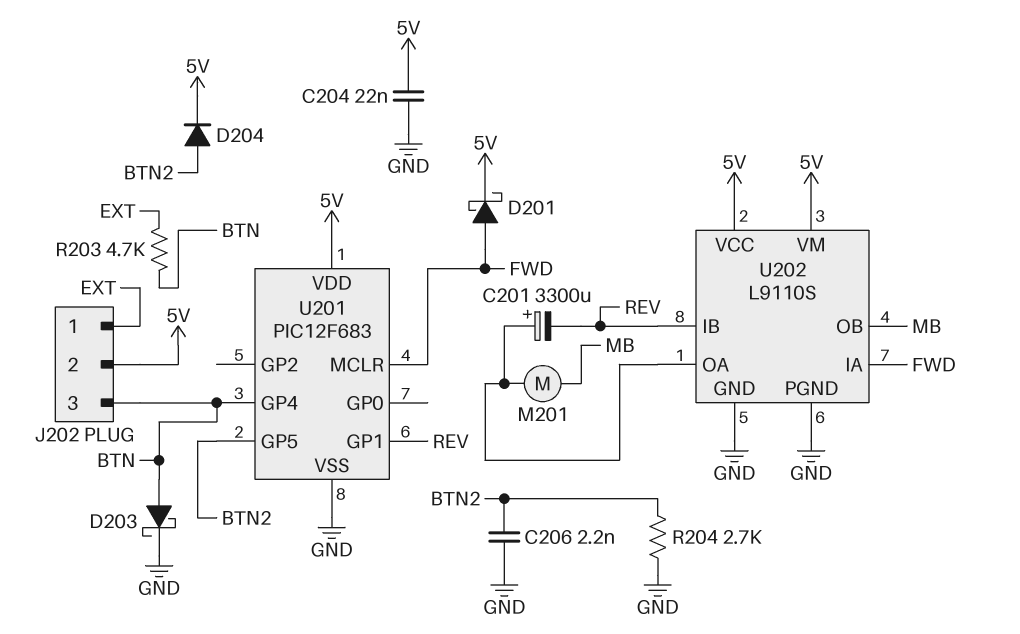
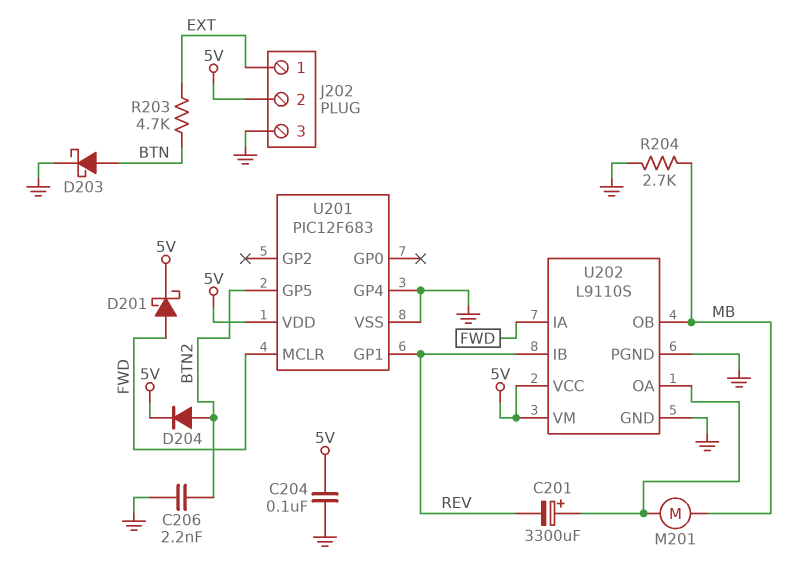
C204: 22nF (5V, GND) -> 100nF (5V, GND)
J202 pin 3: BTN -> GND
R204: 2.7k (BTN2, GND) -> 2.7k (GND, MB)
U201 pin GP4: BTN -> GND

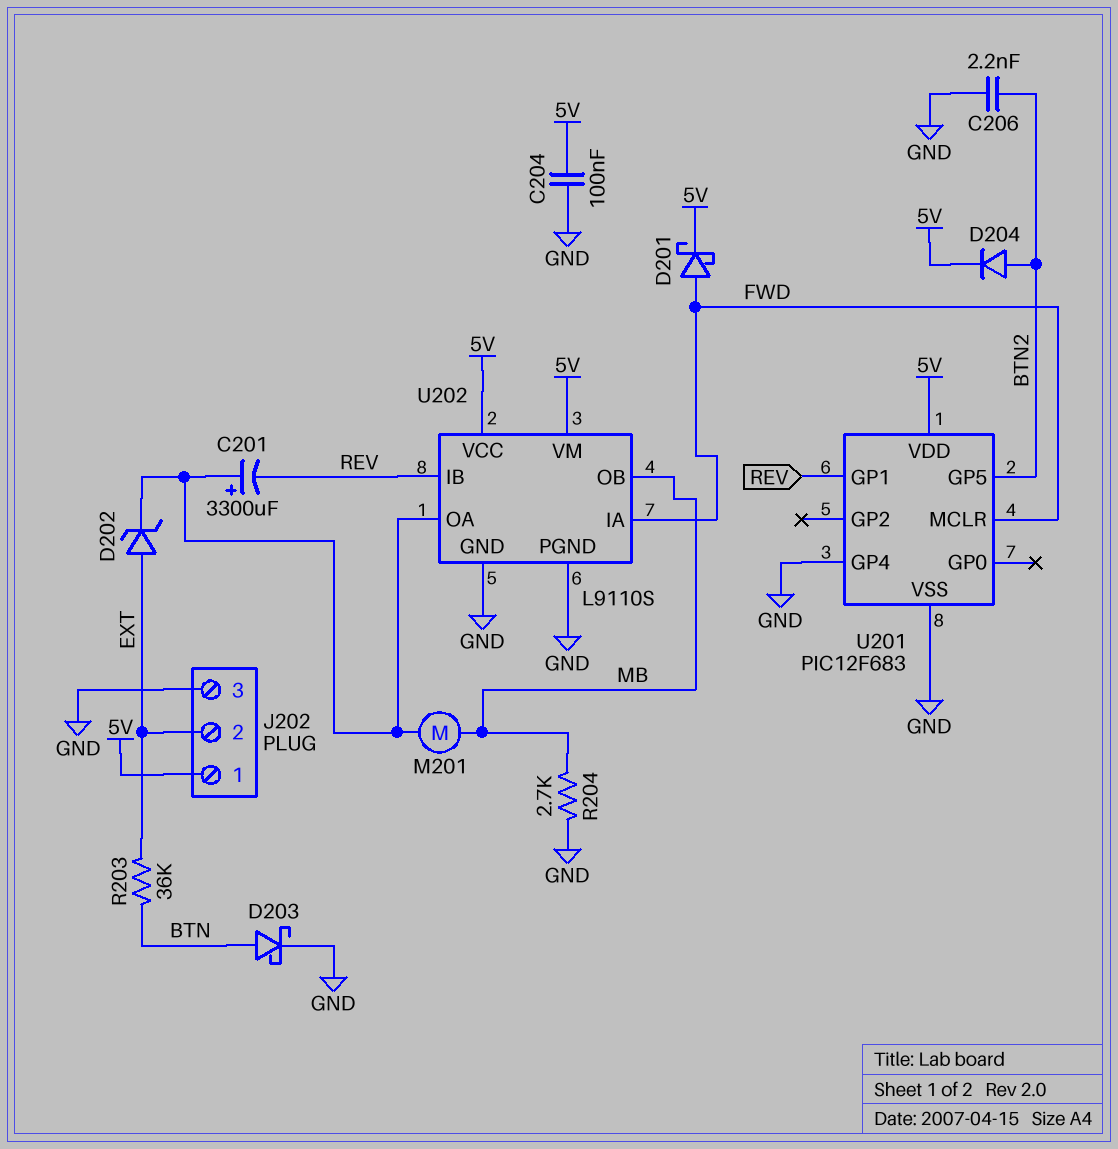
D202: none -> zener (A EXT, K U202/OA)
J202 pin 1: EXT -> 5V
J202 pin 2: 5V -> EXT
R203: 4.7k (BTN, EXT) -> 36k (BTN, EXT)

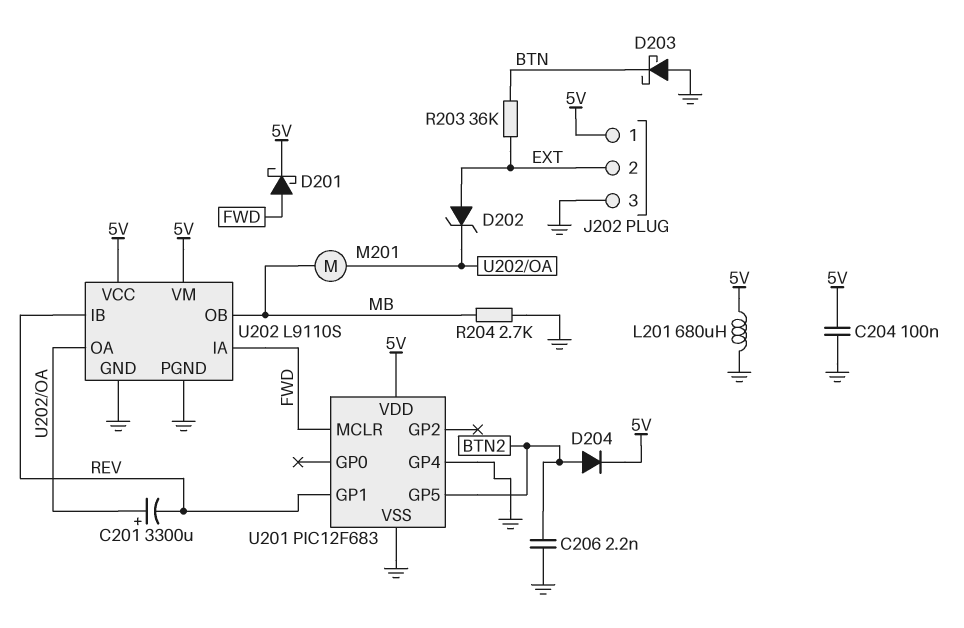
D203: schottky (A BTN, K GND) -> schottky (A GND, K BTN)
L201: none -> 680uH (5V, GND)

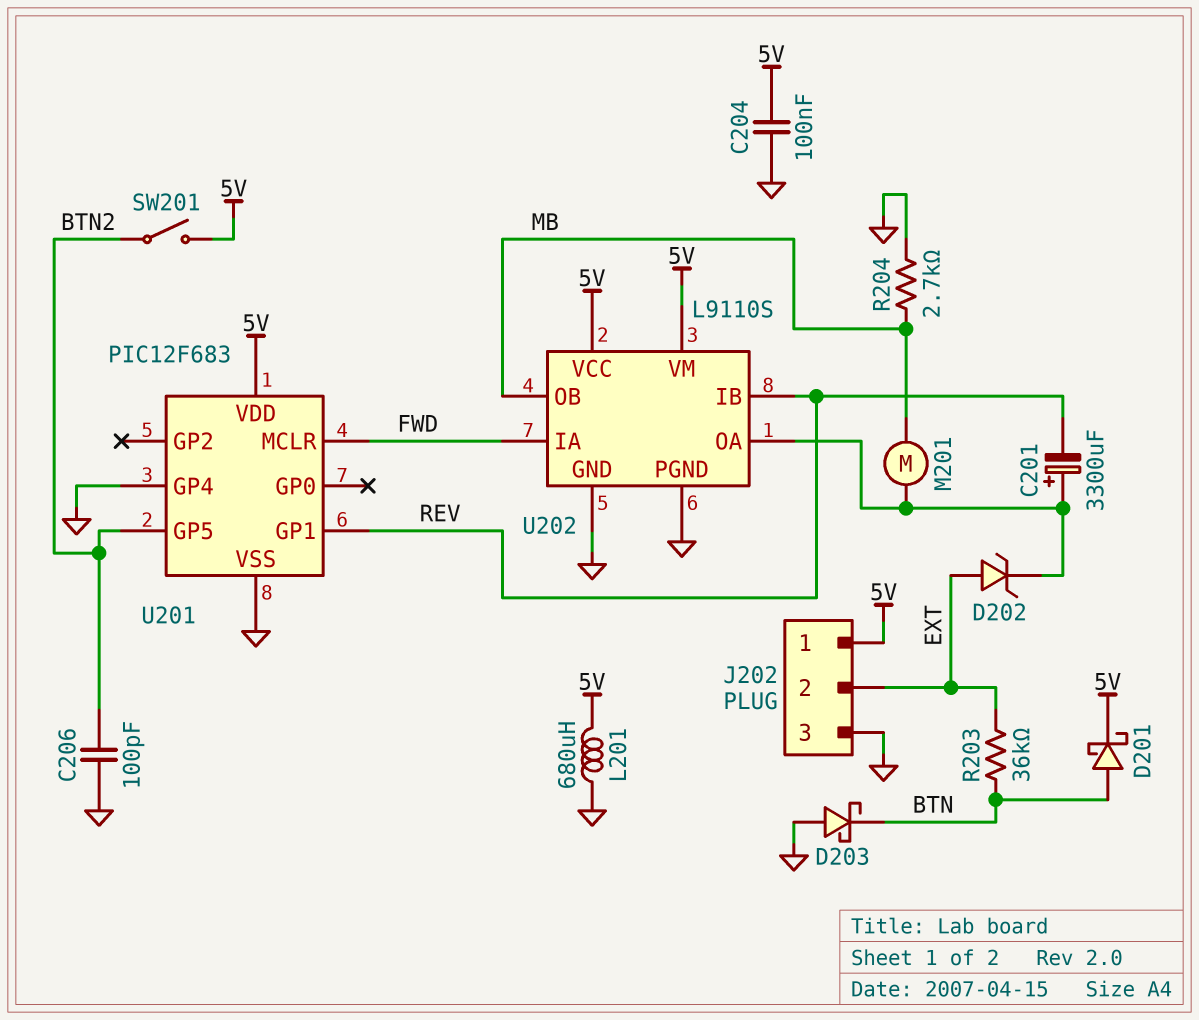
C206: 2.2nF (BTN2, GND) -> 100pF (BTN2, GND)
D201: schottky (A FWD, K 5V) -> schottky (A BTN, K 5V)
D204: diode (A BTN2, K 5V) -> none
SW201: none -> switch (5V, BTN2)

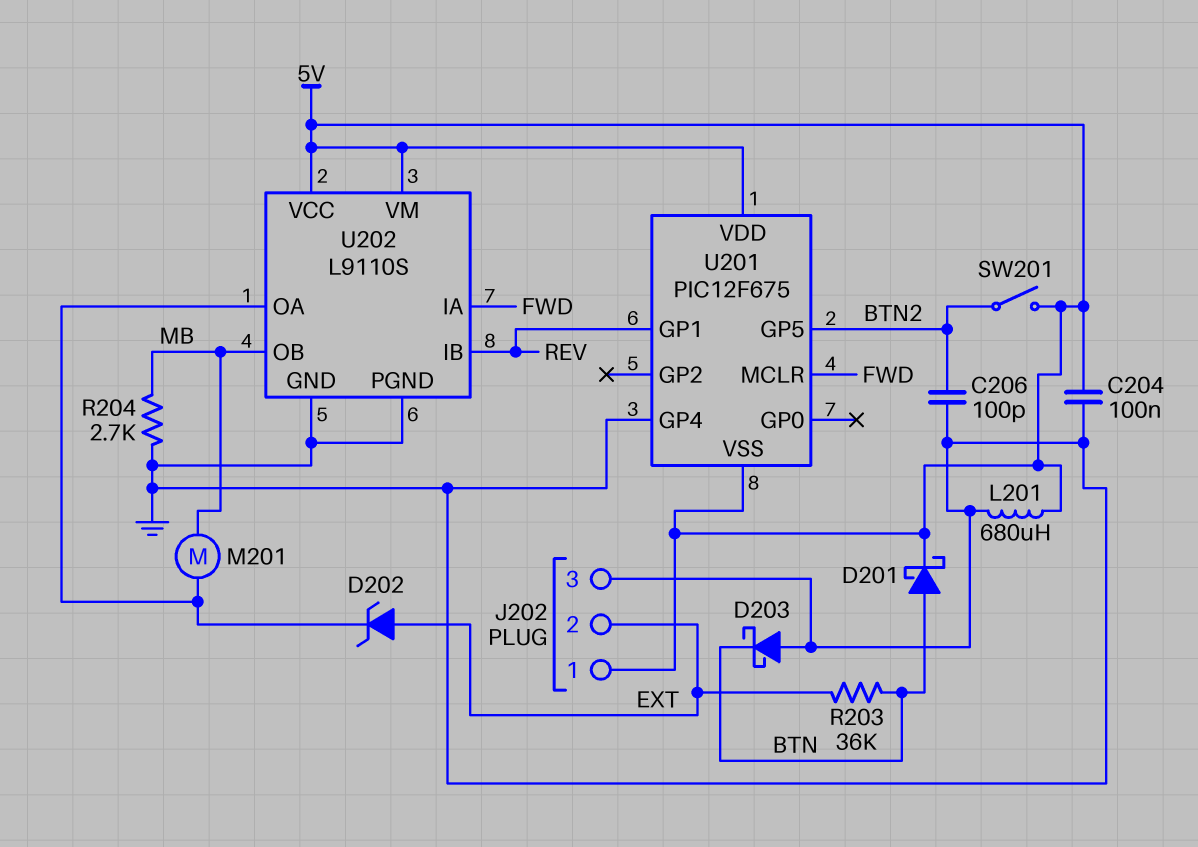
C201: 3300uF (plus U202/OA, minus REV) -> none
U201: PIC12F683 -> PIC12F675
U201 pin VSS: GND -> 5V

